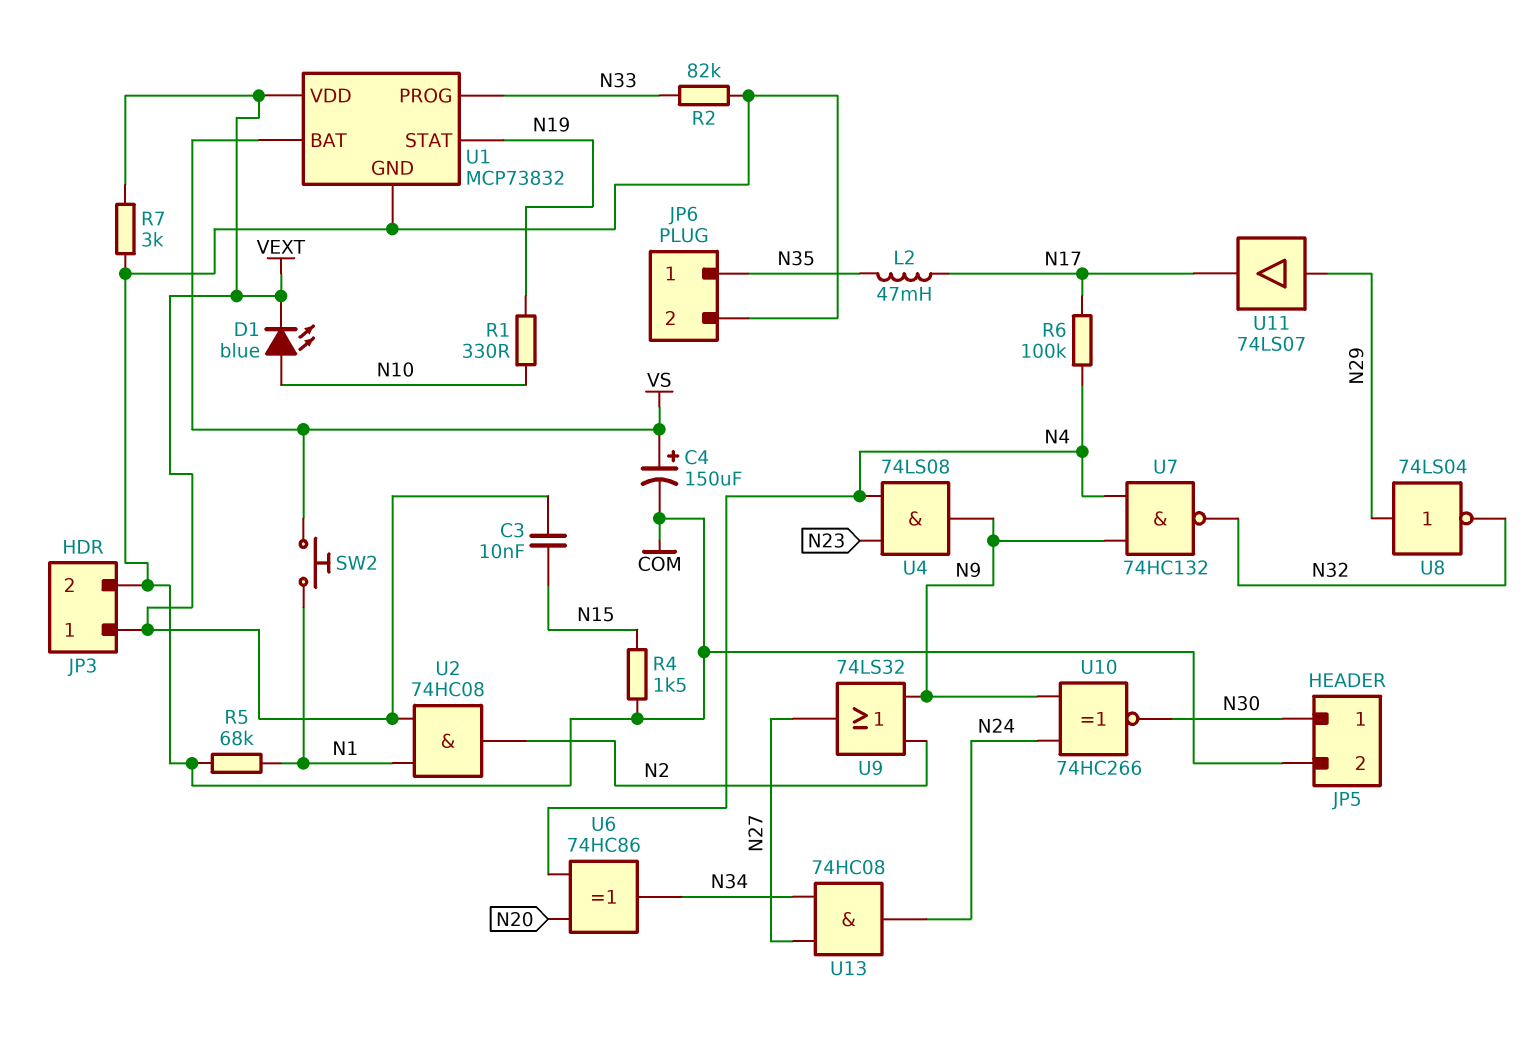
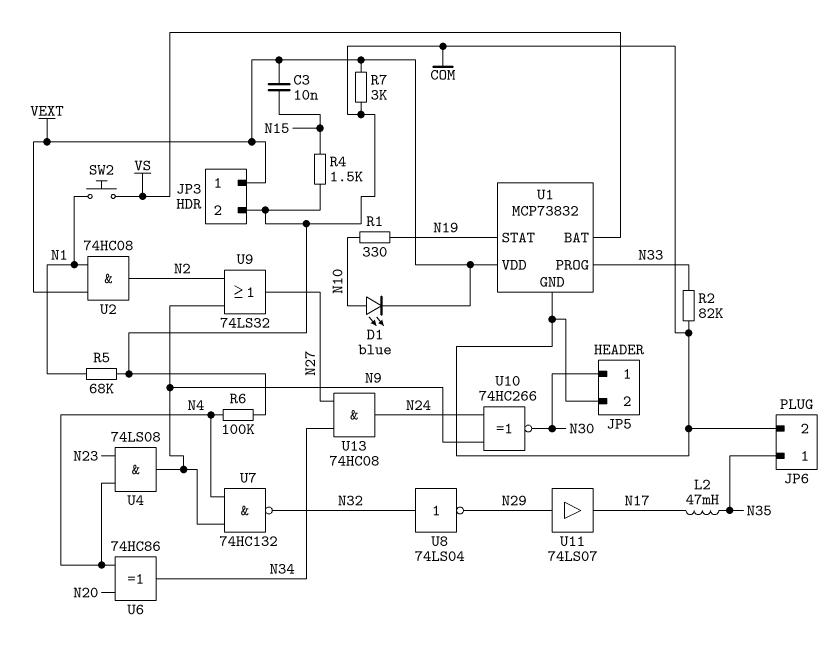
C4: 150uF (plus VS, minus COM) -> none
R6: 100k (N4, N17) -> 100k (COM, N4)
U8: NOT 74LS04 (in N29, out N32) -> NOT 74LS04 (in N32, out N29)

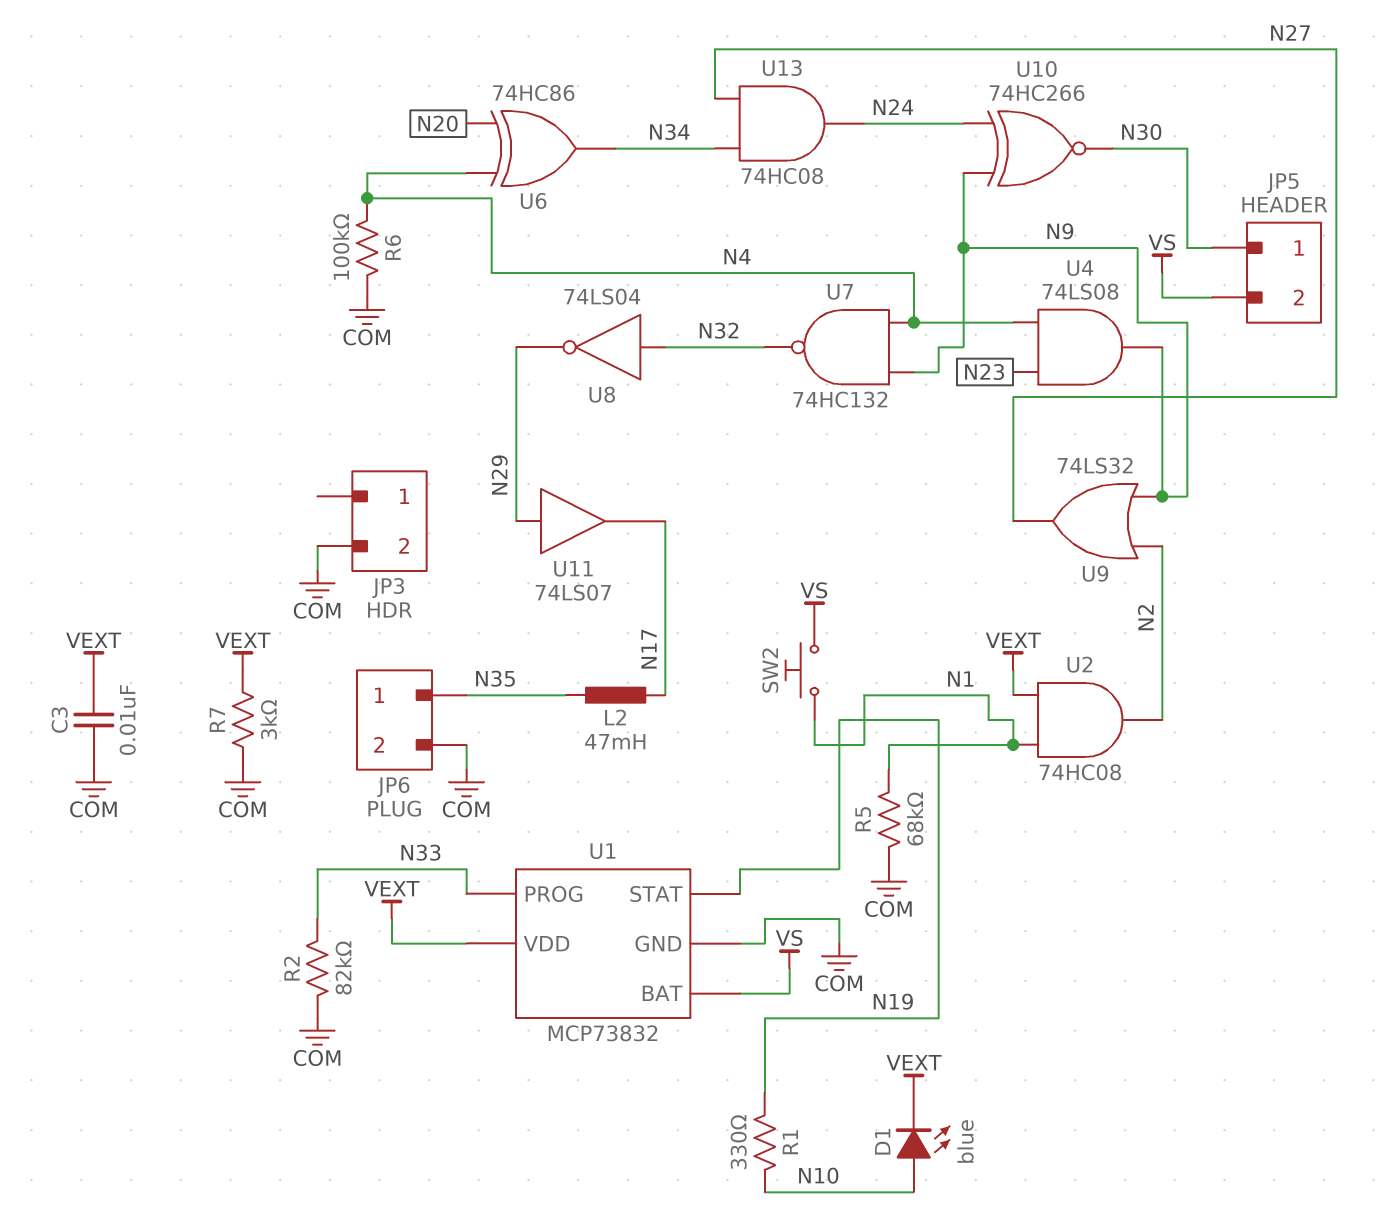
C3: 10nF (N15, VEXT) -> 10nF (COM, VEXT)
JP3 pin 1: VEXT -> none
JP5 pin 2: COM -> VS
R4: 1.5k (COM, N15) -> none

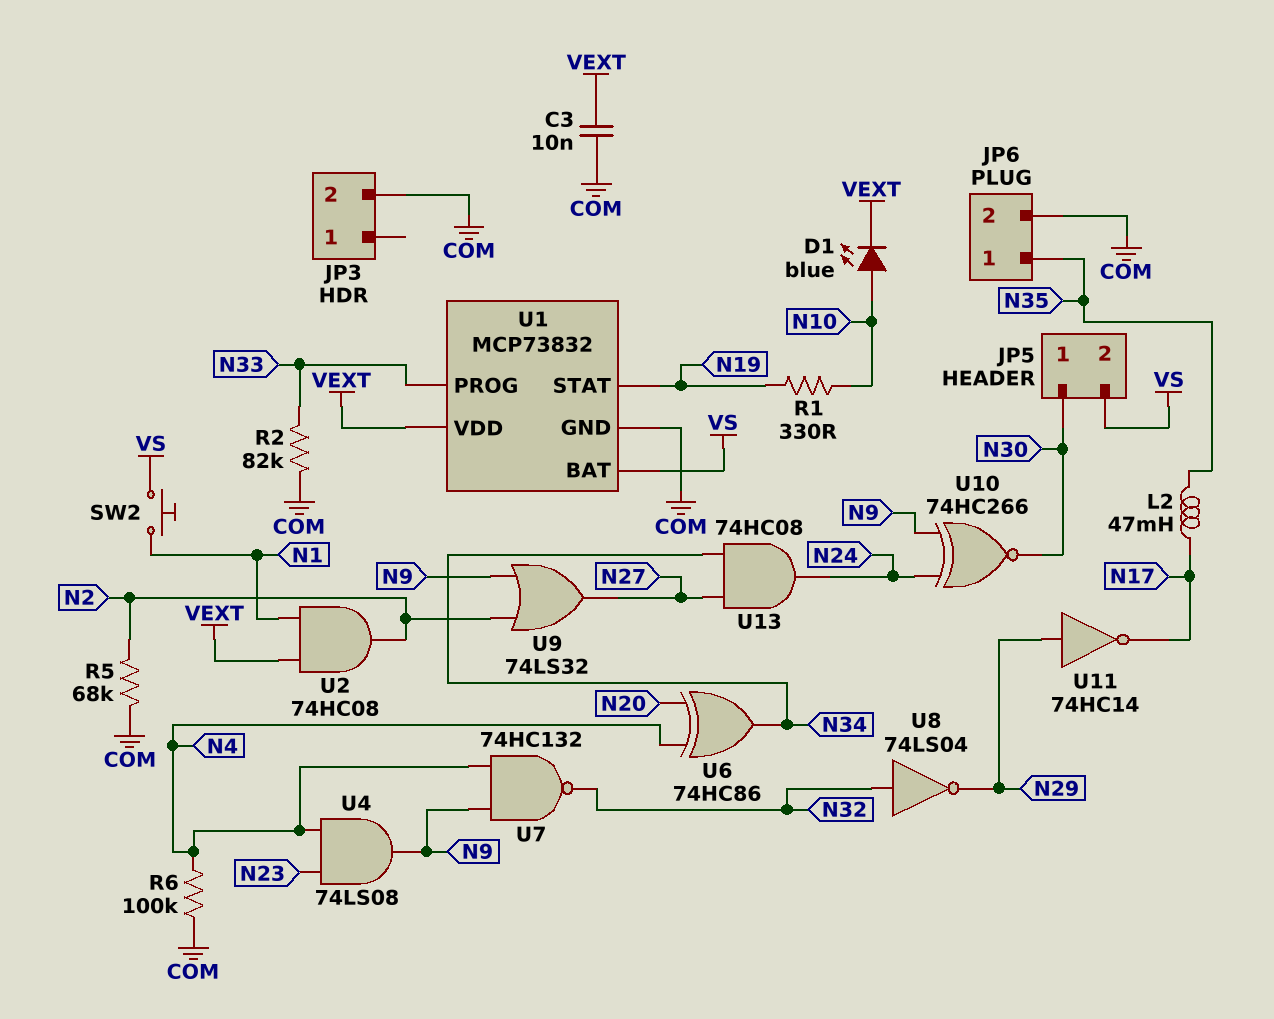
R5: 68k (COM, N1) -> 68k (COM, N2)
R7: 3k (COM, VEXT) -> none
U11: buffer 74LS07 (in N29, out N17) -> NOT 74HC14 (in N29, out N17)

